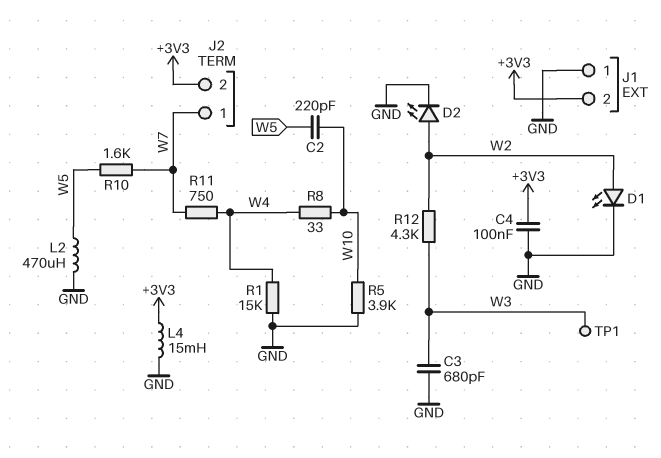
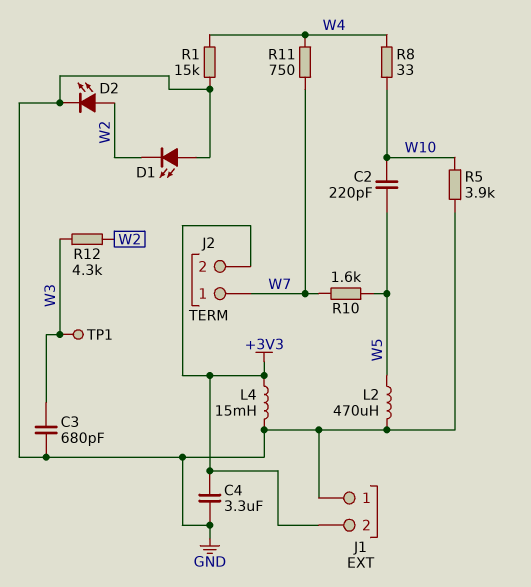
C4: 100nF (+3V3, GND) -> 3.3uF (+3V3, GND)
D1: LED (A W2, K GND) -> LED (A GND, K W2)

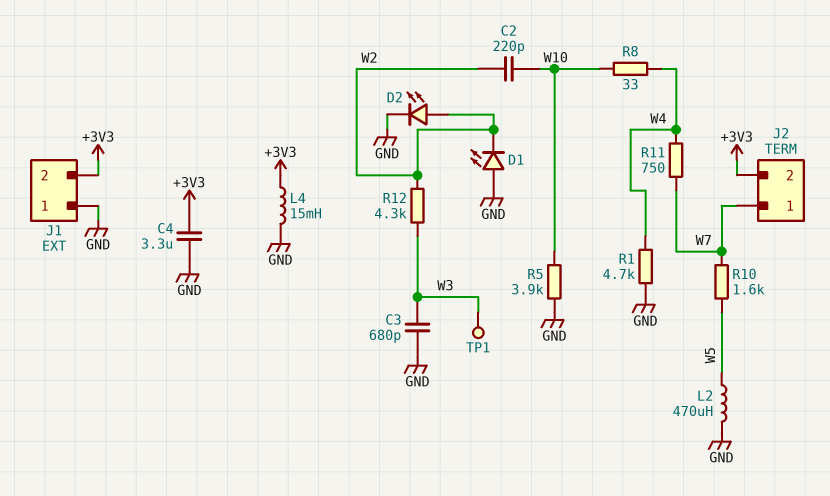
C2: 220pF (W5, W10) -> 220pF (W2, W10)
R1: 15k (GND, W4) -> 4.7k (GND, W4)

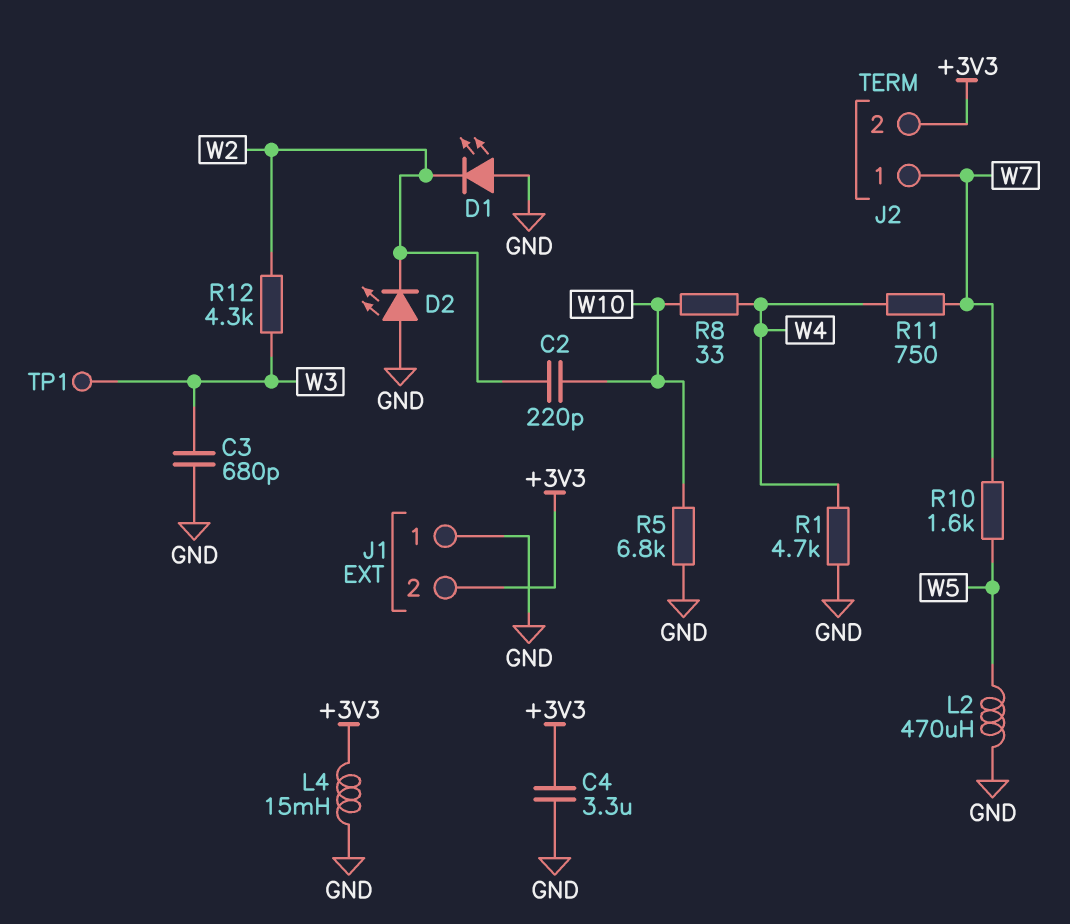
D2: LED (A W2, K GND) -> LED (A GND, K W2)
R5: 3.9k (GND, W10) -> 6.8k (GND, W10)

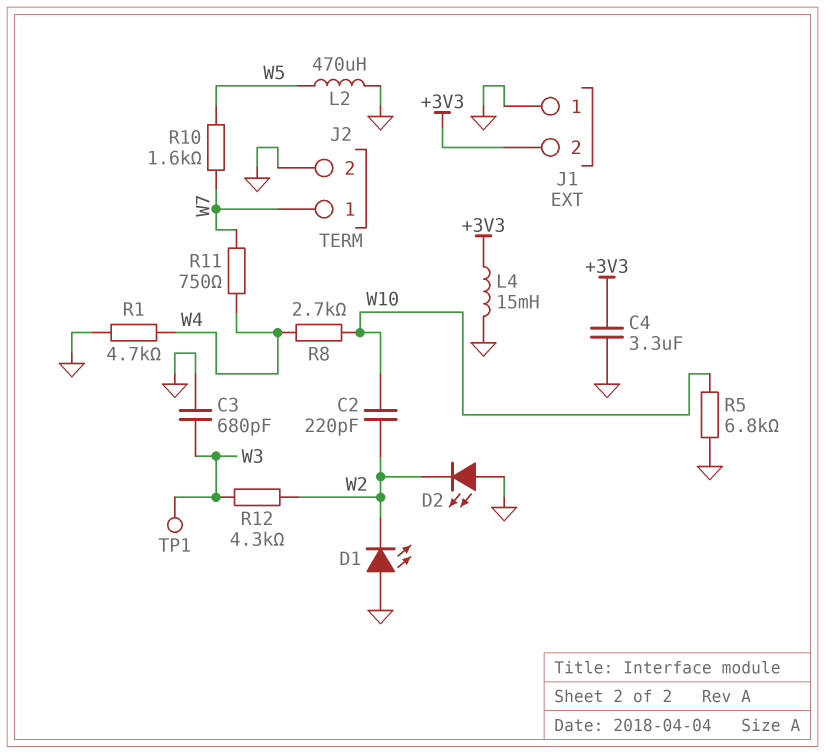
J2 pin 2: +3V3 -> GND
R8: 33 (W4, W10) -> 2.7k (W4, W10)

